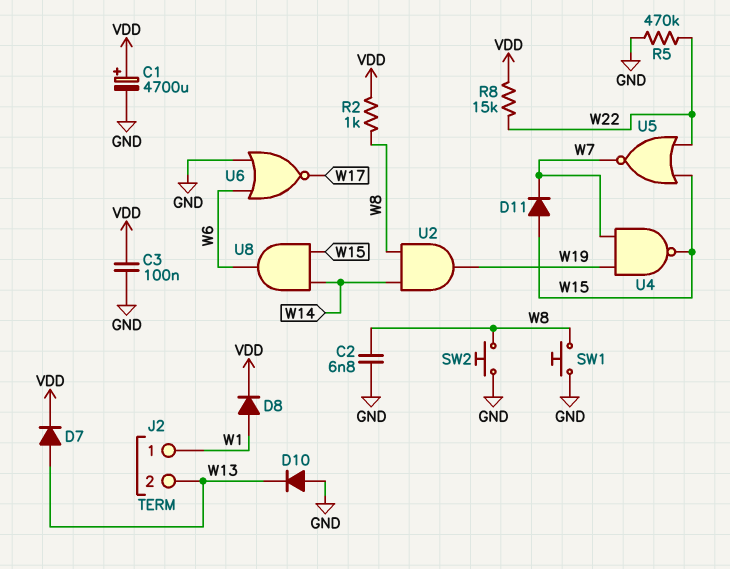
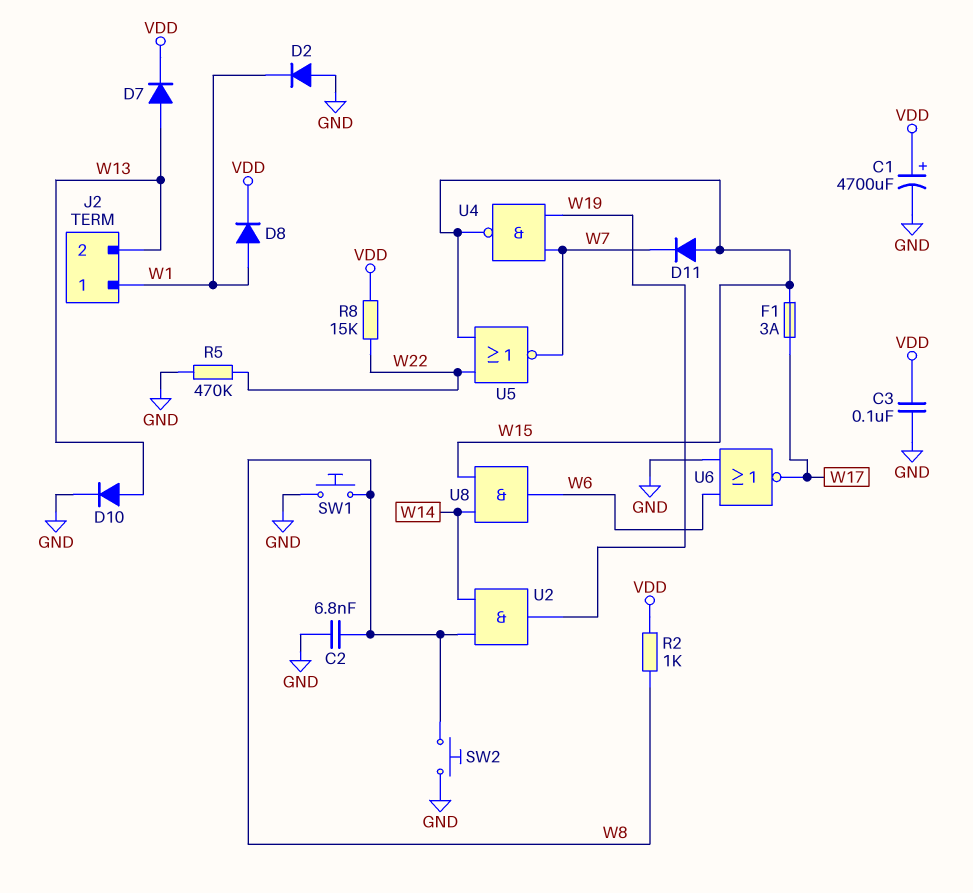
D2: none -> diode (A GND, K W1)
D10: diode (A GND, K W13) -> diode (A W13, K GND)
F1: none -> 3A (W15, W17)

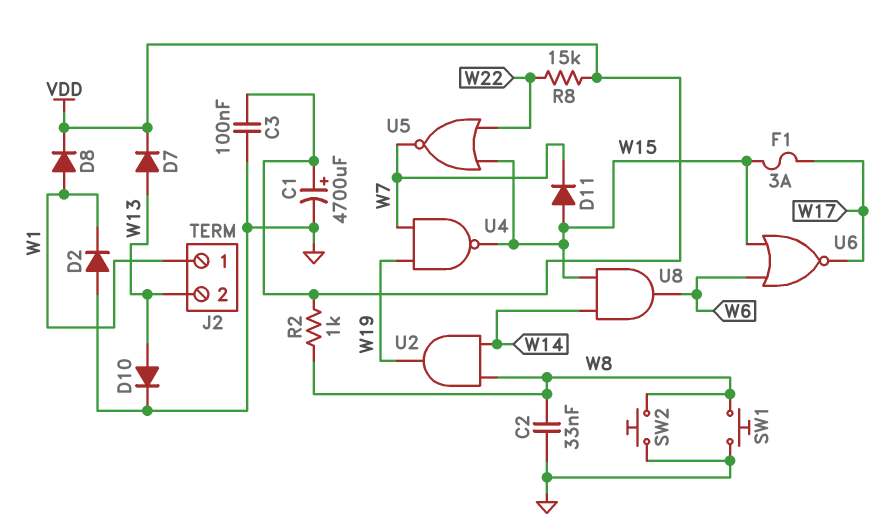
C2: 6.8nF (GND, W8) -> 33nF (GND, W8)
R5: 470k (GND, W22) -> none
U6: NOR (in GND, in W6, out W17) -> NOR (in W6, in W15, out W17)

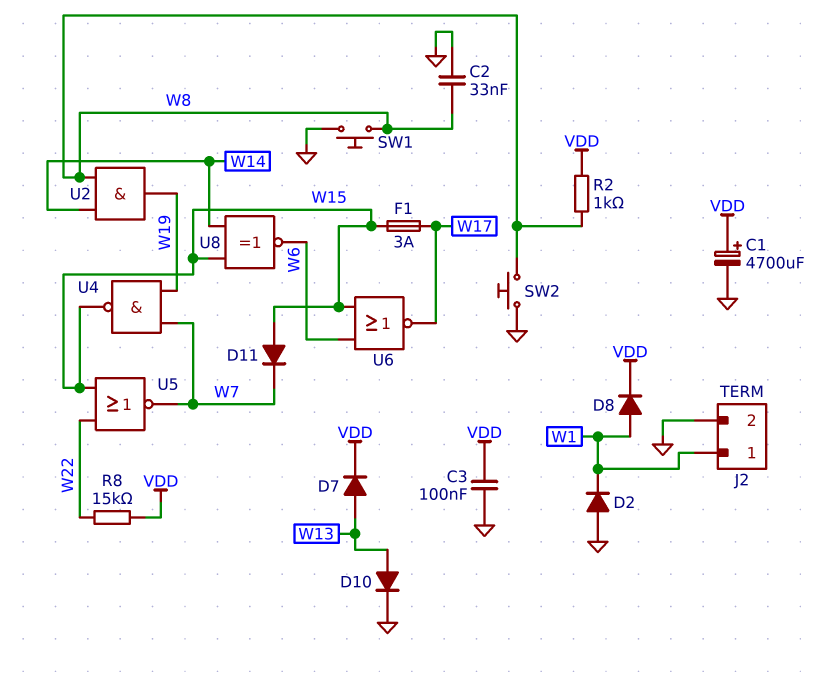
J2 pin 2: W13 -> GND
U8: AND (in W14, in W15, out W6) -> XNOR (in W14, in W15, out W6)

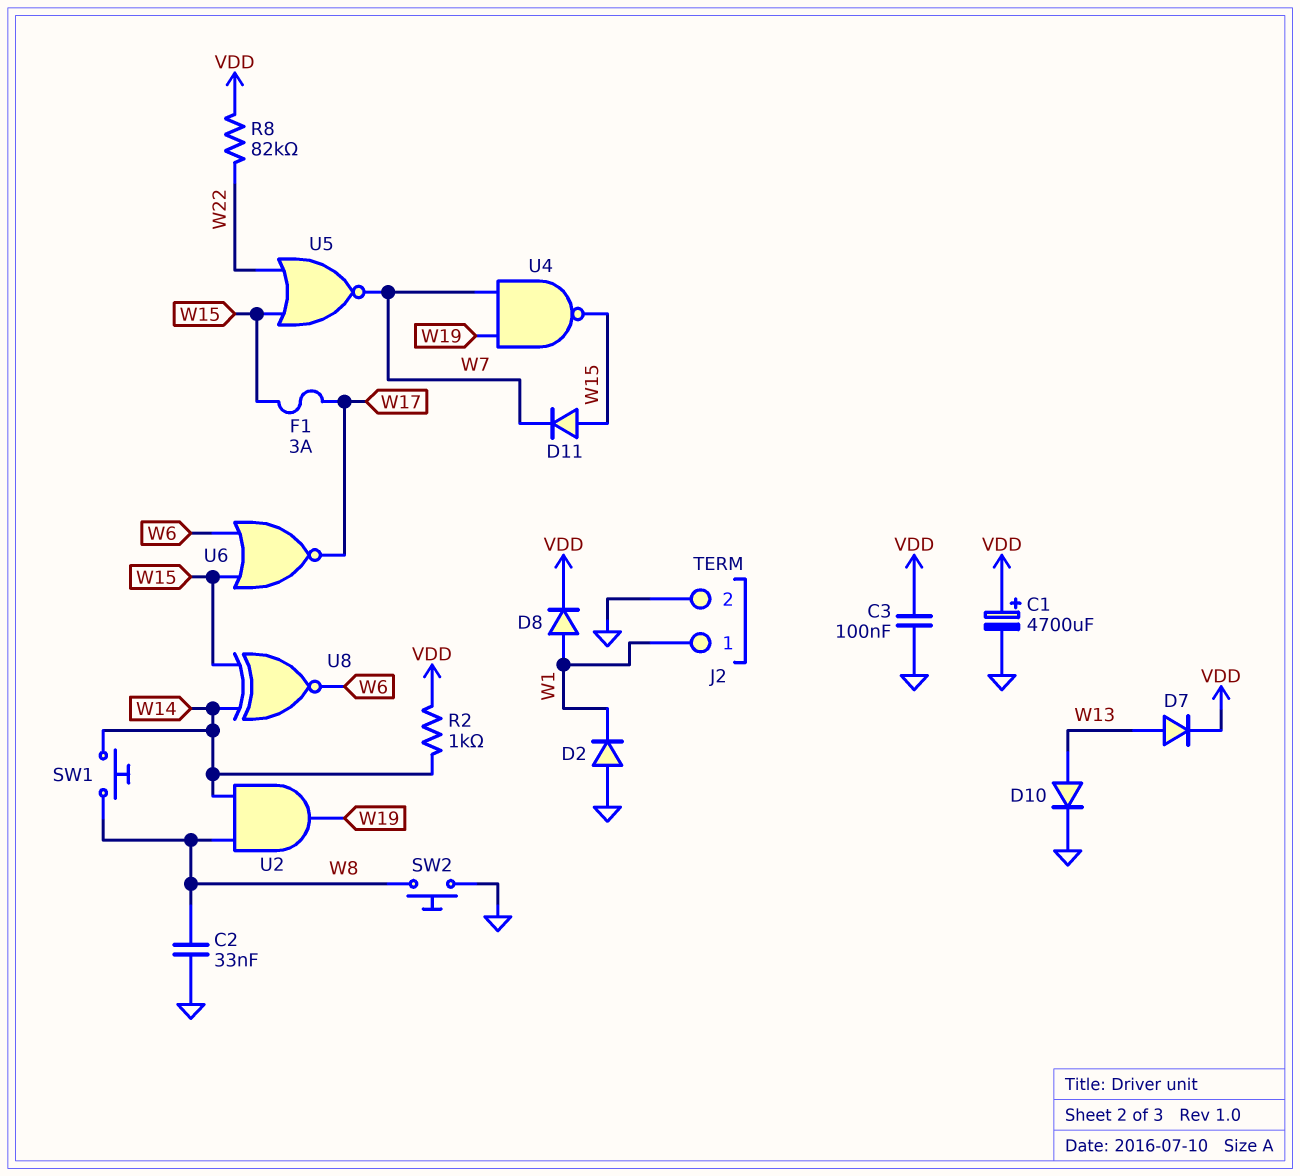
R2: 1k (VDD, W8) -> 1k (VDD, W14)
R8: 15k (VDD, W22) -> 82k (VDD, W22)
SW1: button (GND, W8) -> button (W8, W14)

